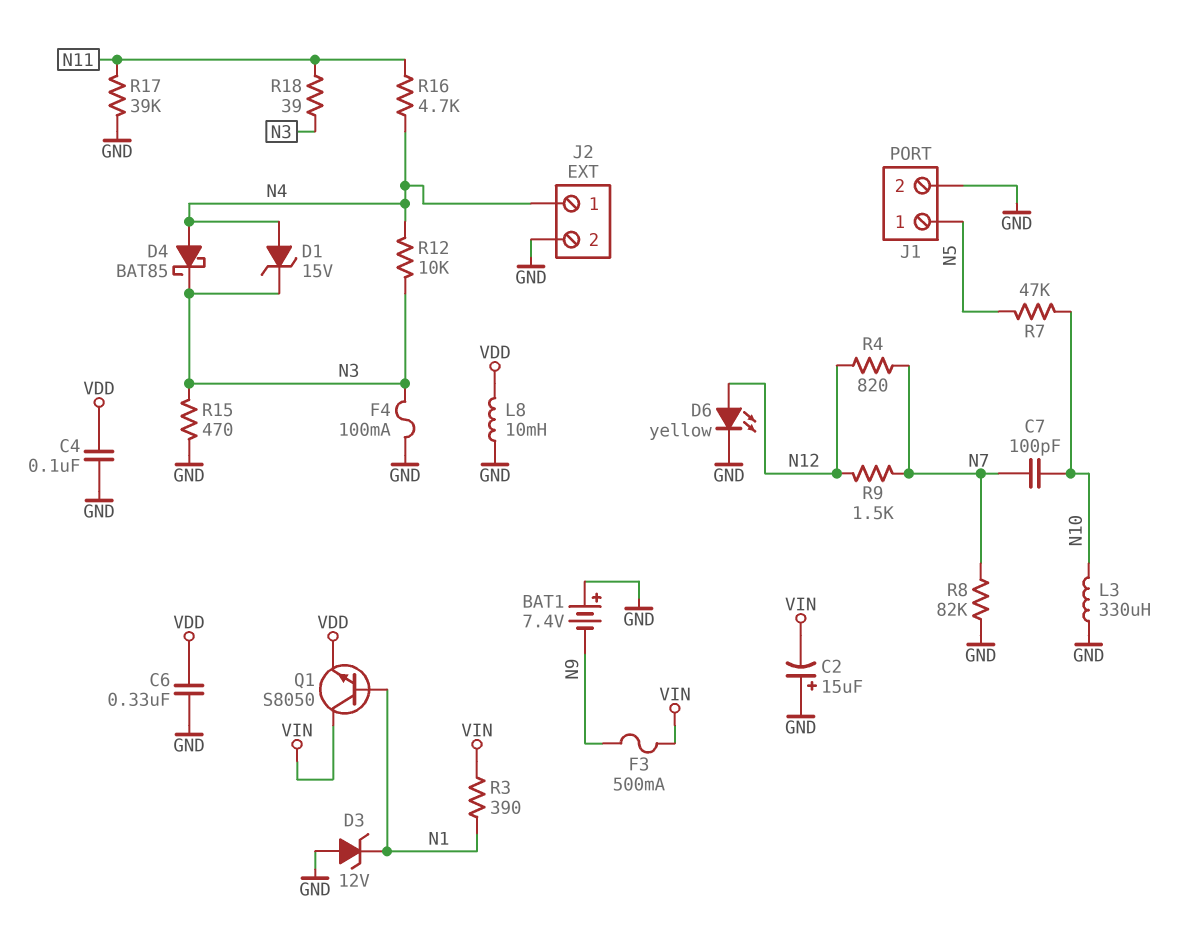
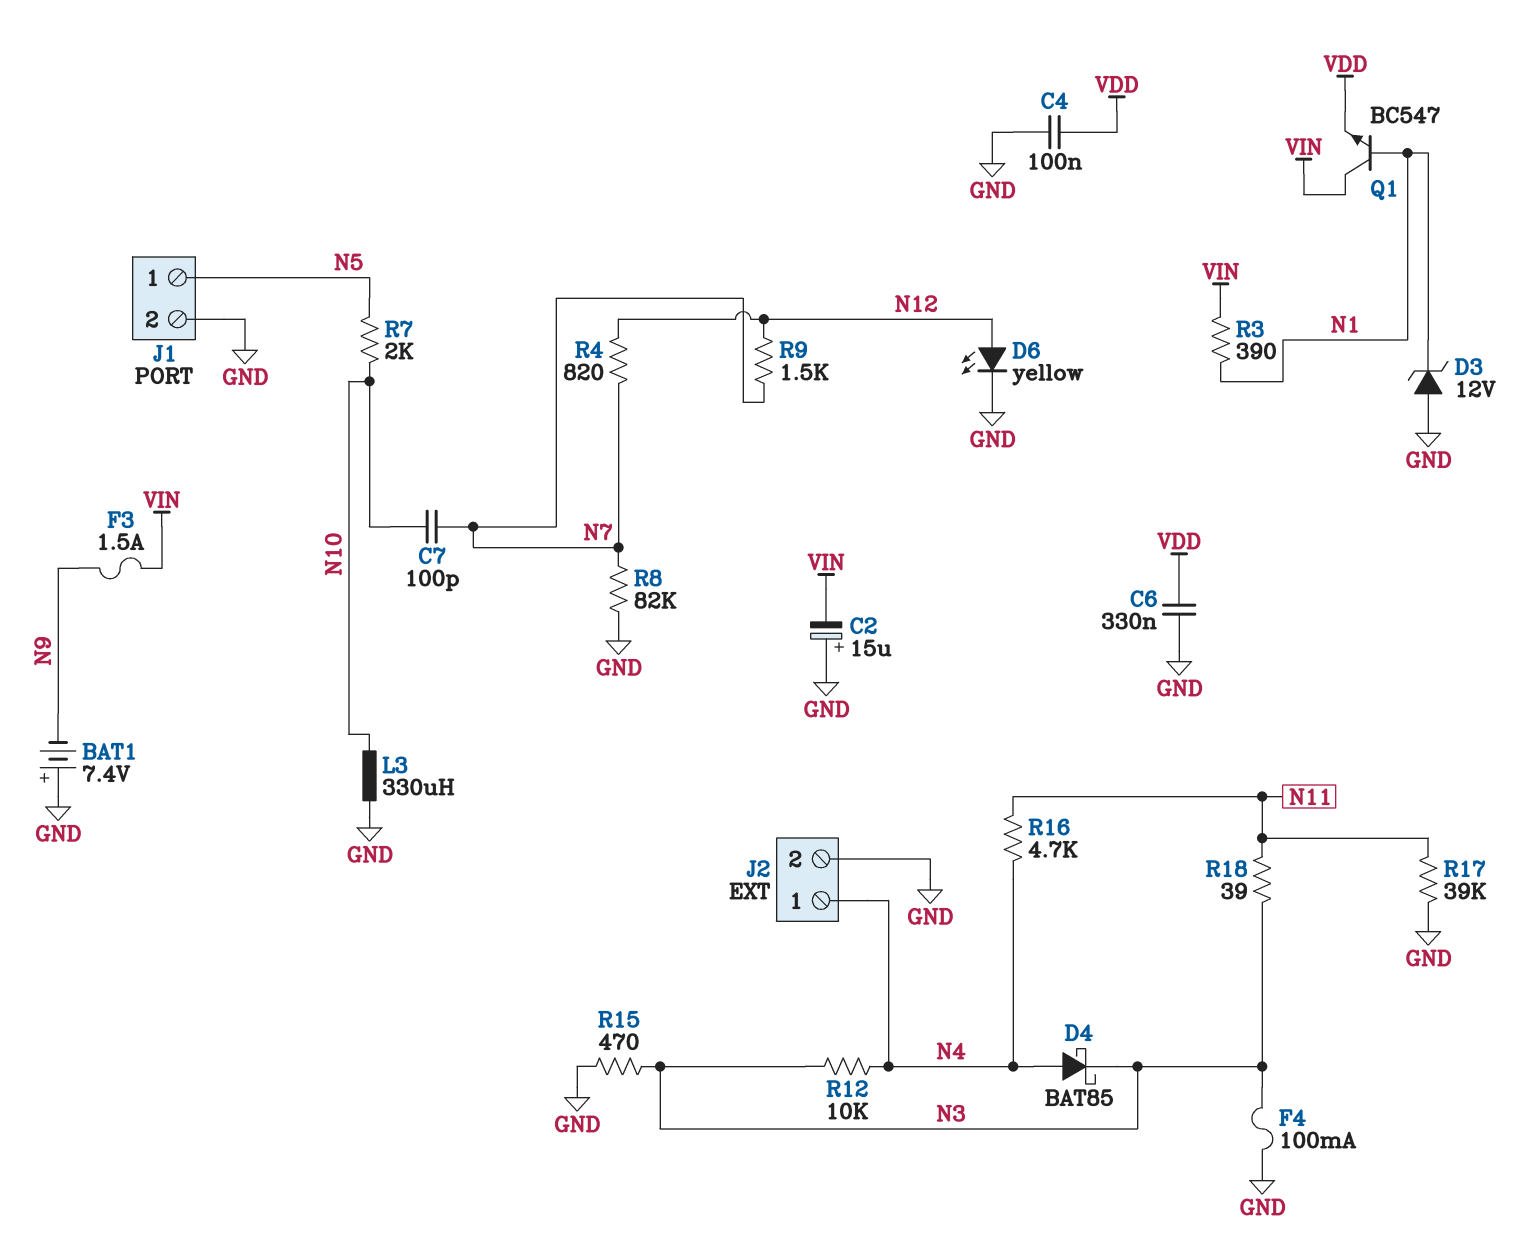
D1: zener 15V (A N4, K N3) -> none
F3: 500mA (N9, VIN) -> 1.5A (N9, VIN)
L8: 10mH (GND, VDD) -> none
Q1: NPN S8050 (B N1, C VIN, E VDD) -> NPN BC547 (B N1, C VIN, E VDD)
R7: 47k (N5, N10) -> 2k (N5, N10)

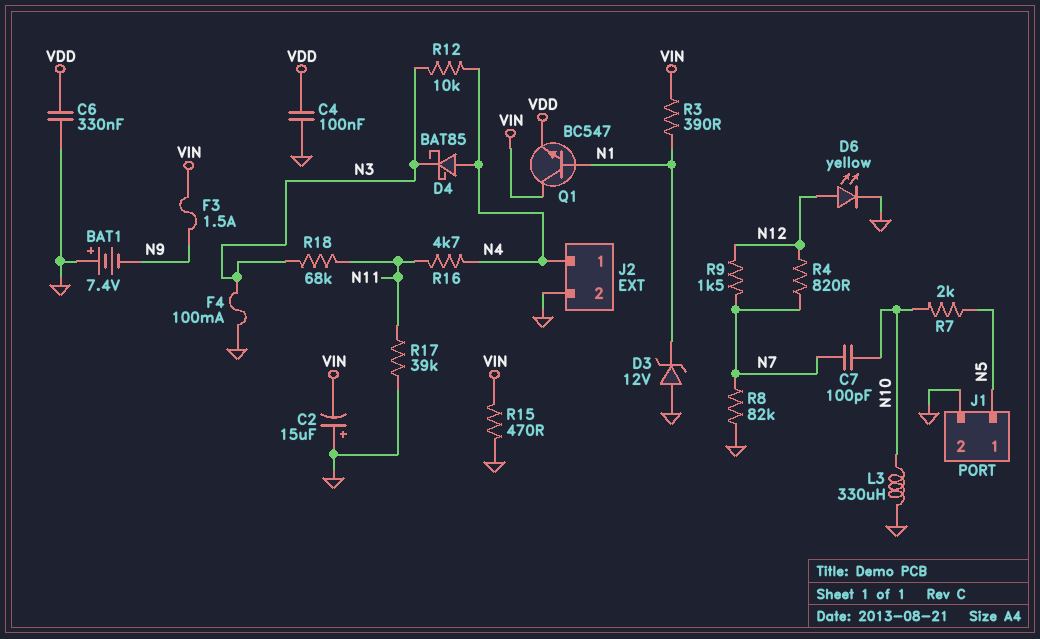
R15: 470 (GND, N3) -> 470 (GND, VIN)
R18: 39 (N3, N11) -> 68k (N3, N11)

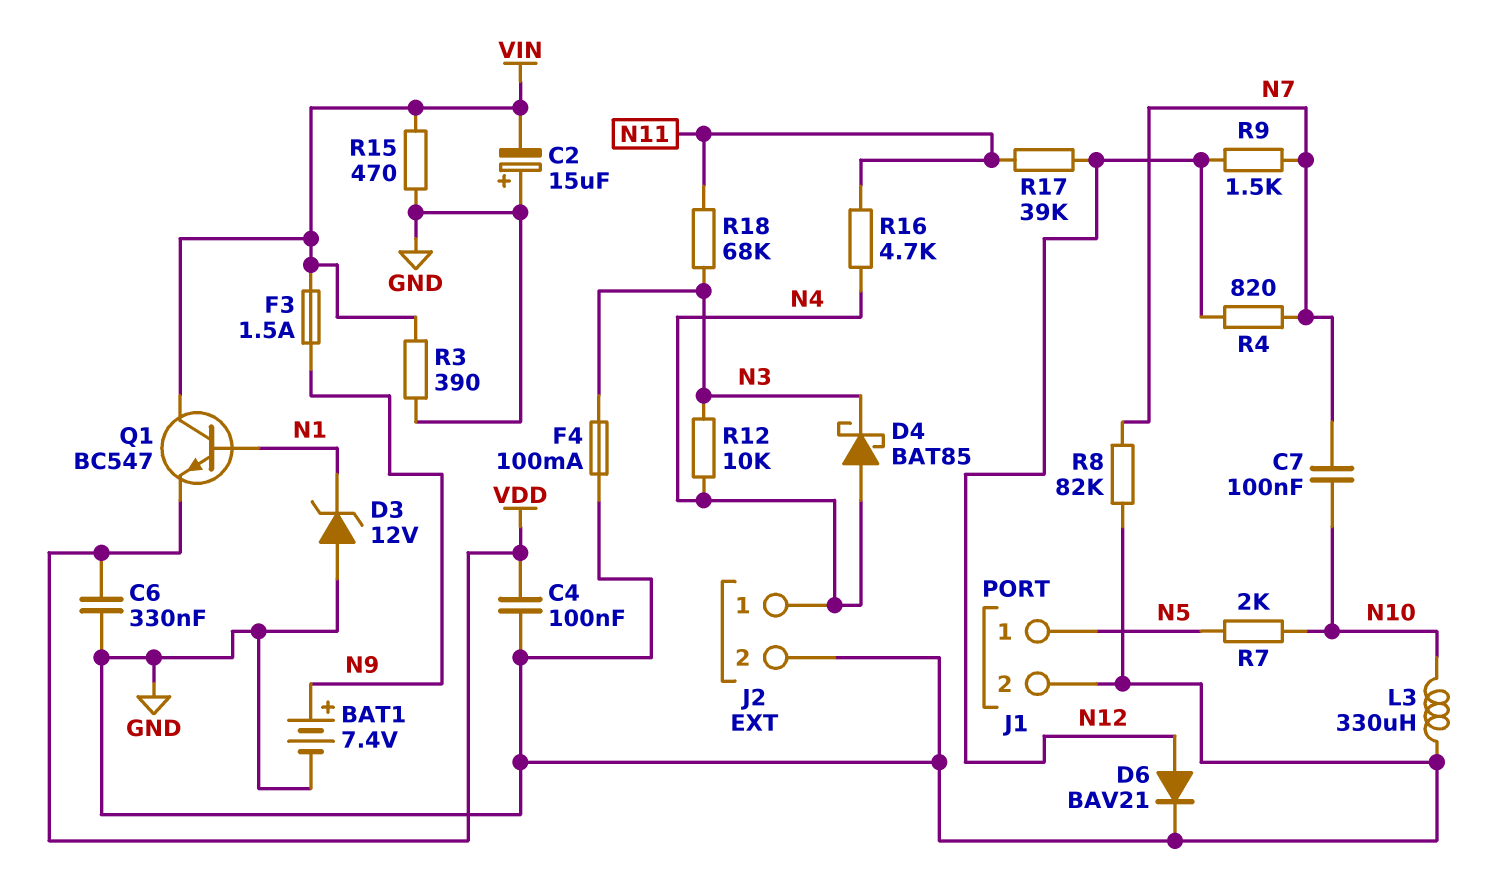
BAT1: 7.4V (plus GND, minus N9) -> 7.4V (plus N9, minus GND)
C7: 100pF (N7, N10) -> 100nF (N7, N10)
D6: LED yellow (A N12, K GND) -> diode BAV21 (A N12, K GND)
R3: 390 (N1, VIN) -> 390 (GND, VIN)
R17: 39k (GND, N11) -> 39k (N11, N12)

